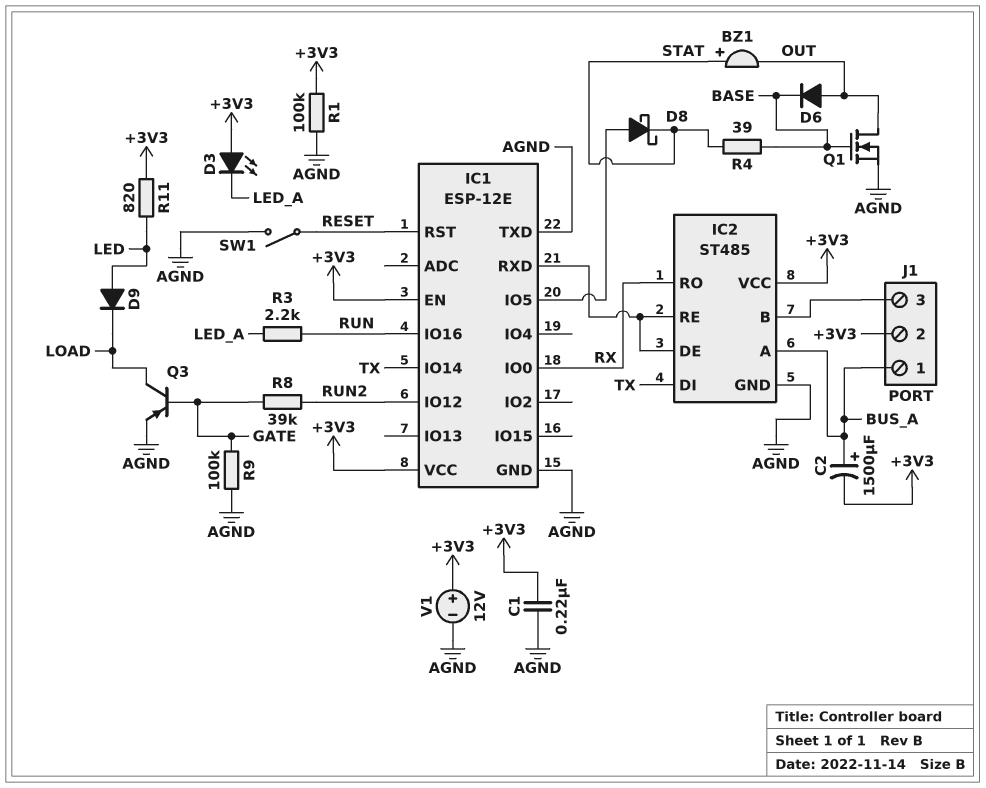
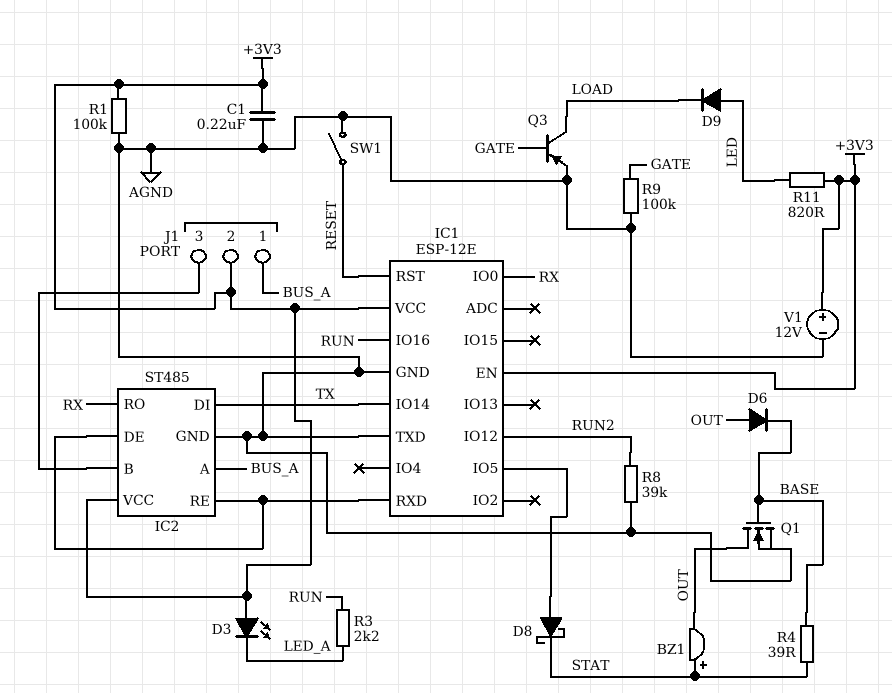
C2: 1500uF (plus BUS_A, minus +3V3) -> none
R8: 39k (GATE, RUN2) -> 39k (AGND, RUN2)

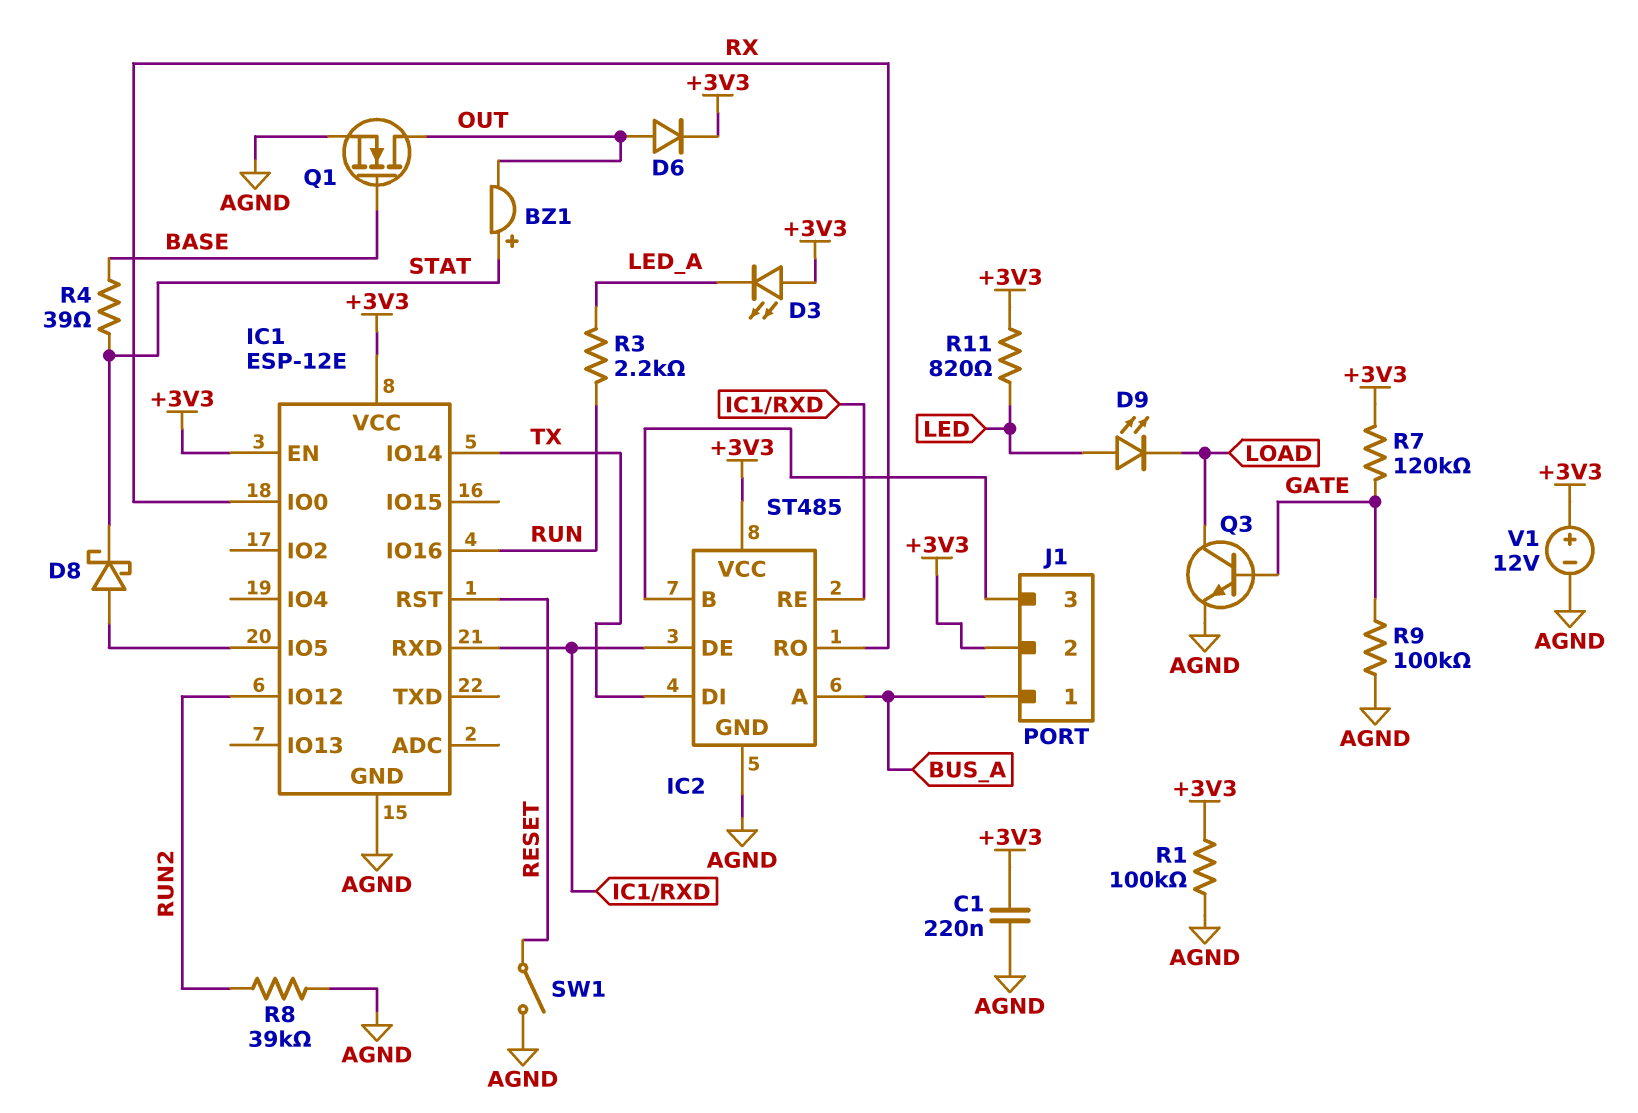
D6: diode (A OUT, K BASE) -> diode (A OUT, K +3V3)
D9: diode (A LED, K LOAD) -> LED (A LED, K LOAD)
IC1 pin TXD: AGND -> none
Q3: PNP (B GATE, C LOAD, E AGND) -> NPN (B GATE, C LOAD, E AGND)
R7: none -> 120k (+3V3, GATE)

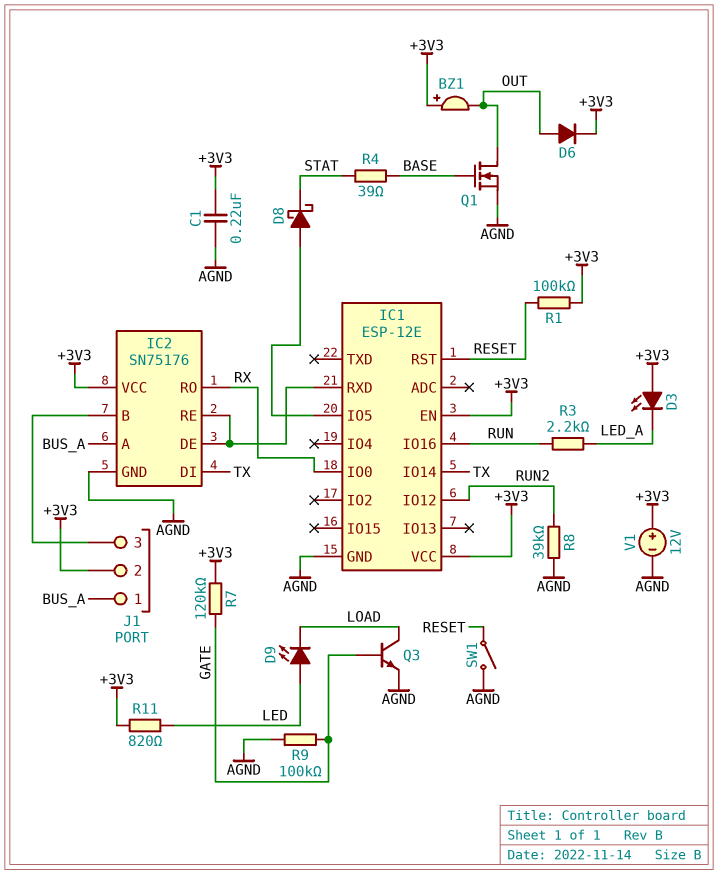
BZ1: buzzer (plus STAT, minus OUT) -> buzzer (plus +3V3, minus OUT)
IC2: ST485 -> SN75176
R1: 100k (+3V3, AGND) -> 100k (+3V3, RESET)

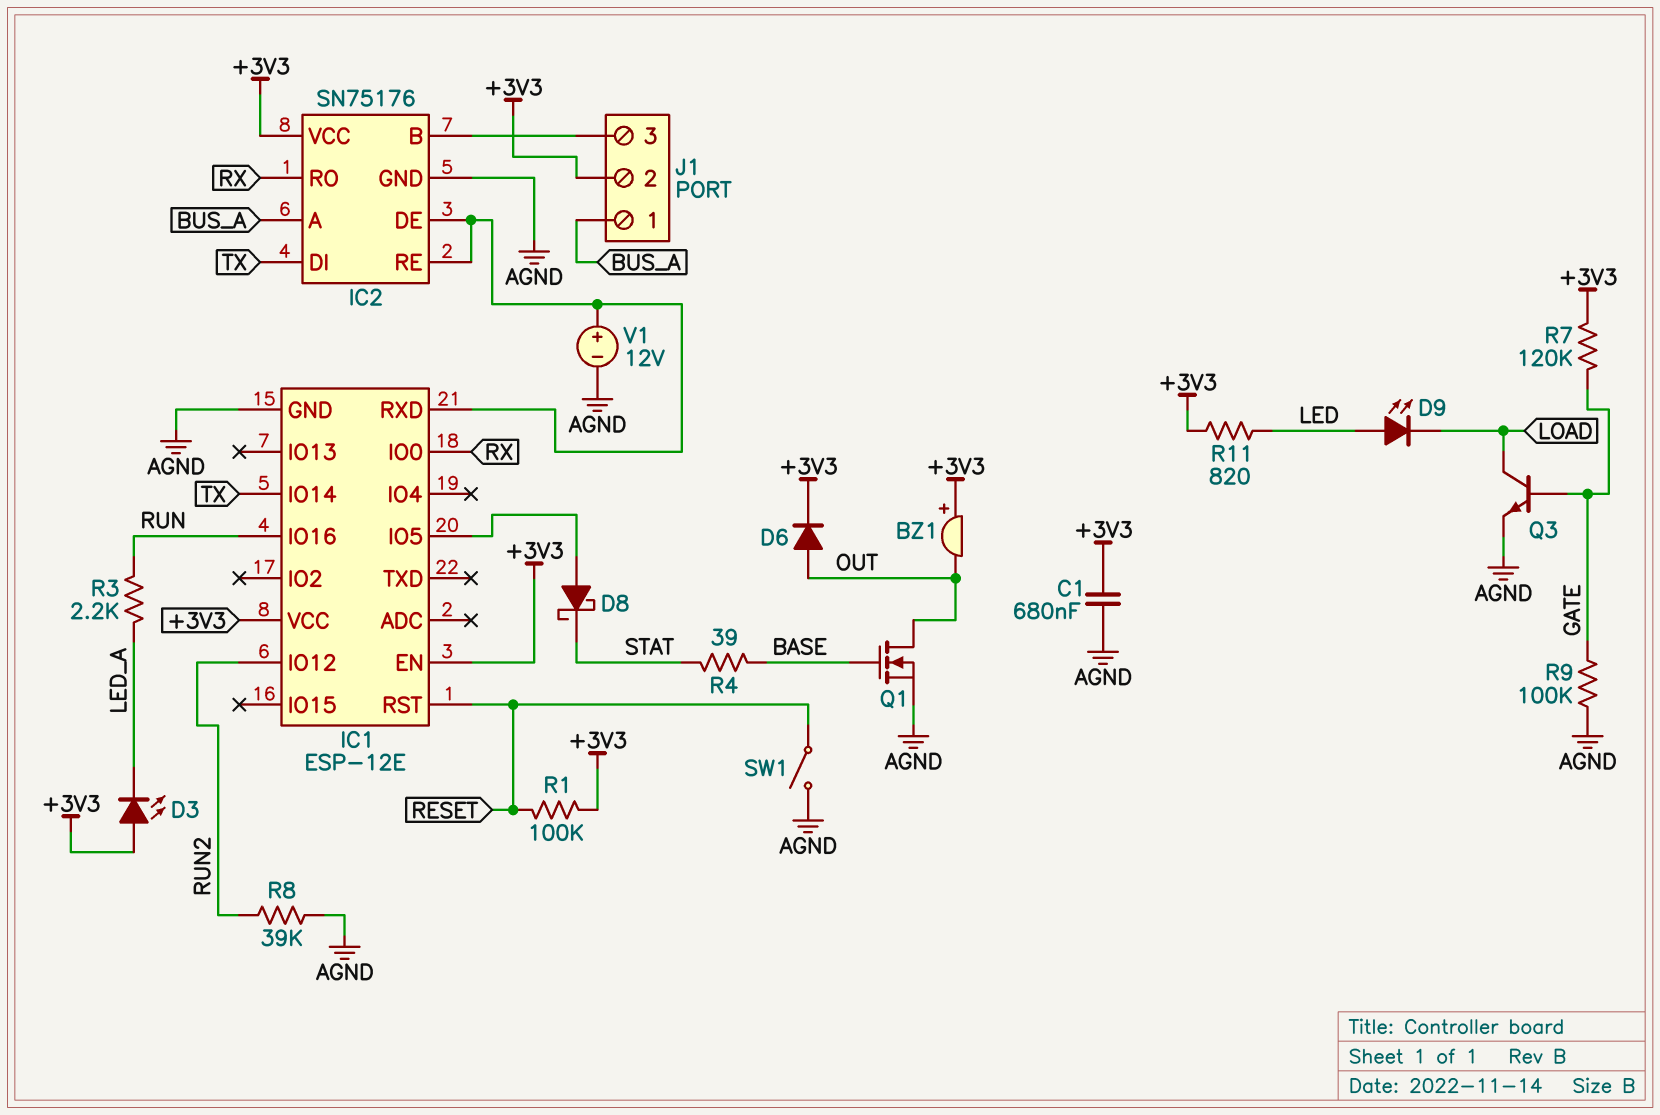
C1: 220nF (+3V3, AGND) -> 680nF (+3V3, AGND)
V1: 12V (plus +3V3, minus AGND) -> 12V (plus IC1/RXD, minus AGND)

